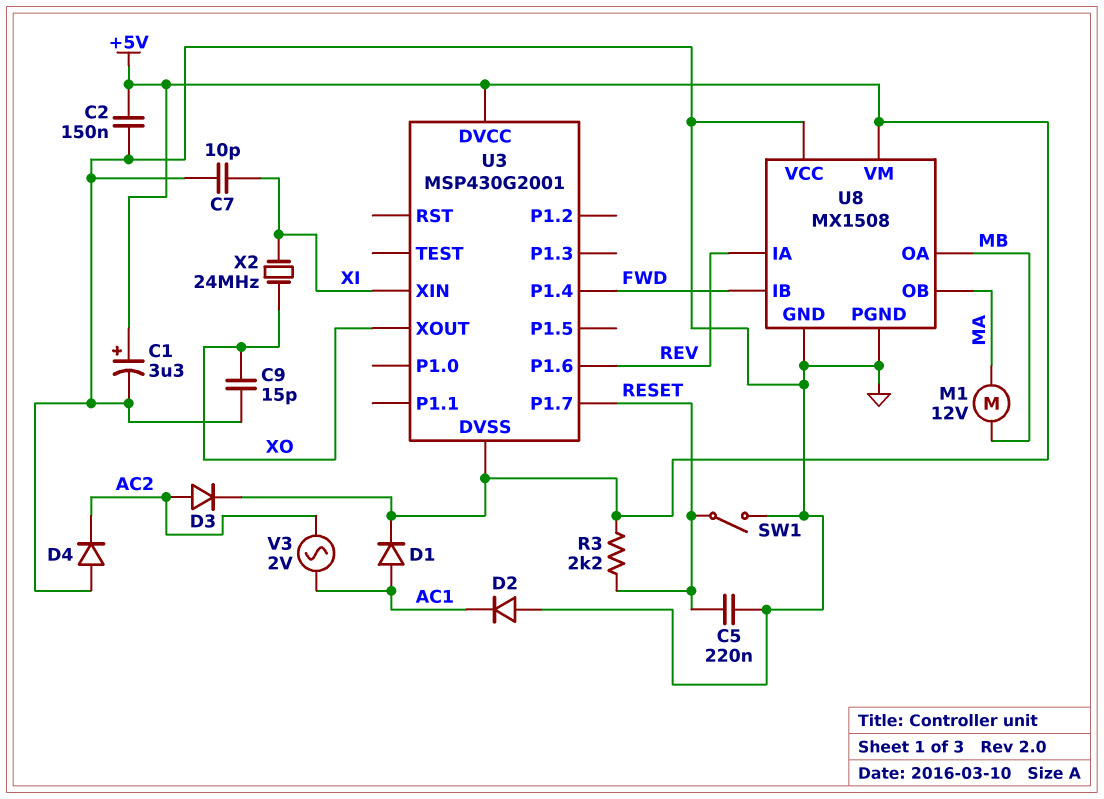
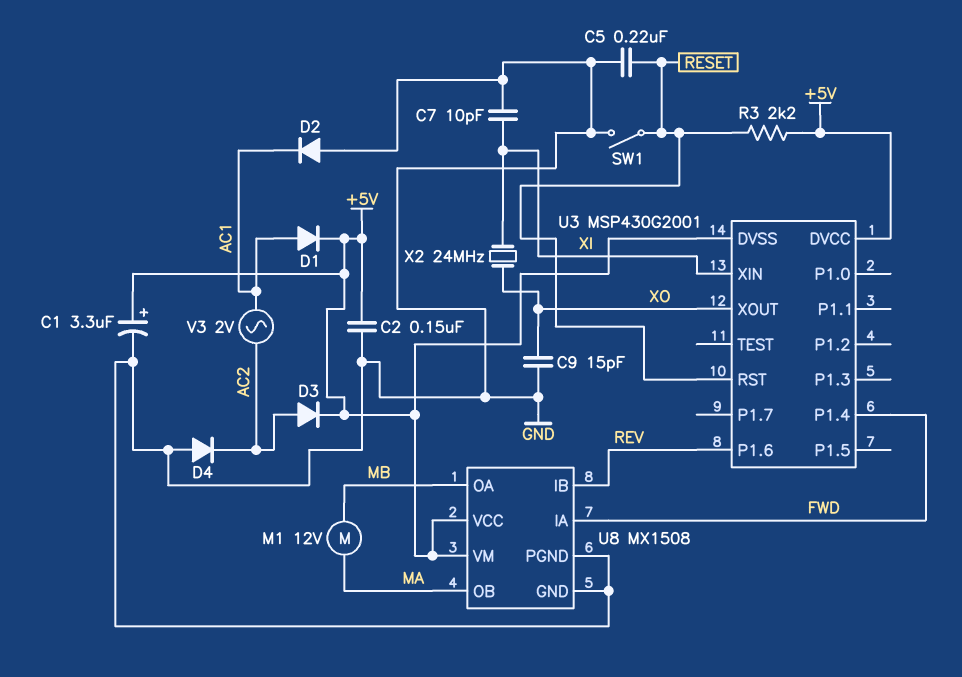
U3 pin P1.7: RESET -> none
U3 pin RST: none -> RESET
U8 pin IA: REV -> FWD
U8 pin IB: FWD -> REV
U8 pin VCC: GND -> +5V

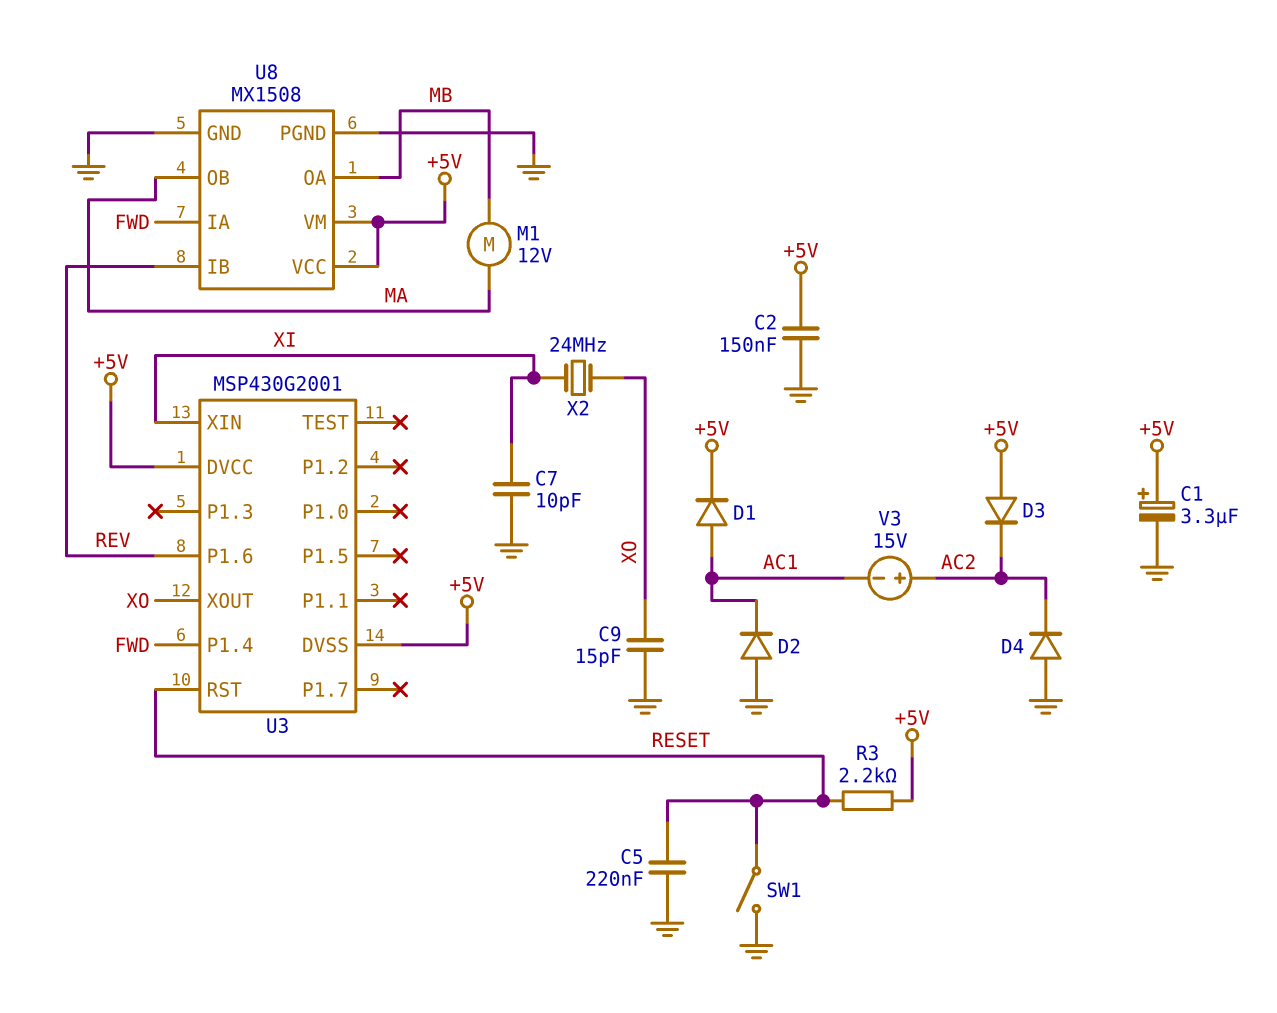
D3: diode (A AC2, K +5V) -> diode (A +5V, K AC2)
V3: AC 2V (AC1, AC2) -> 15V (plus AC2, minus AC1)

